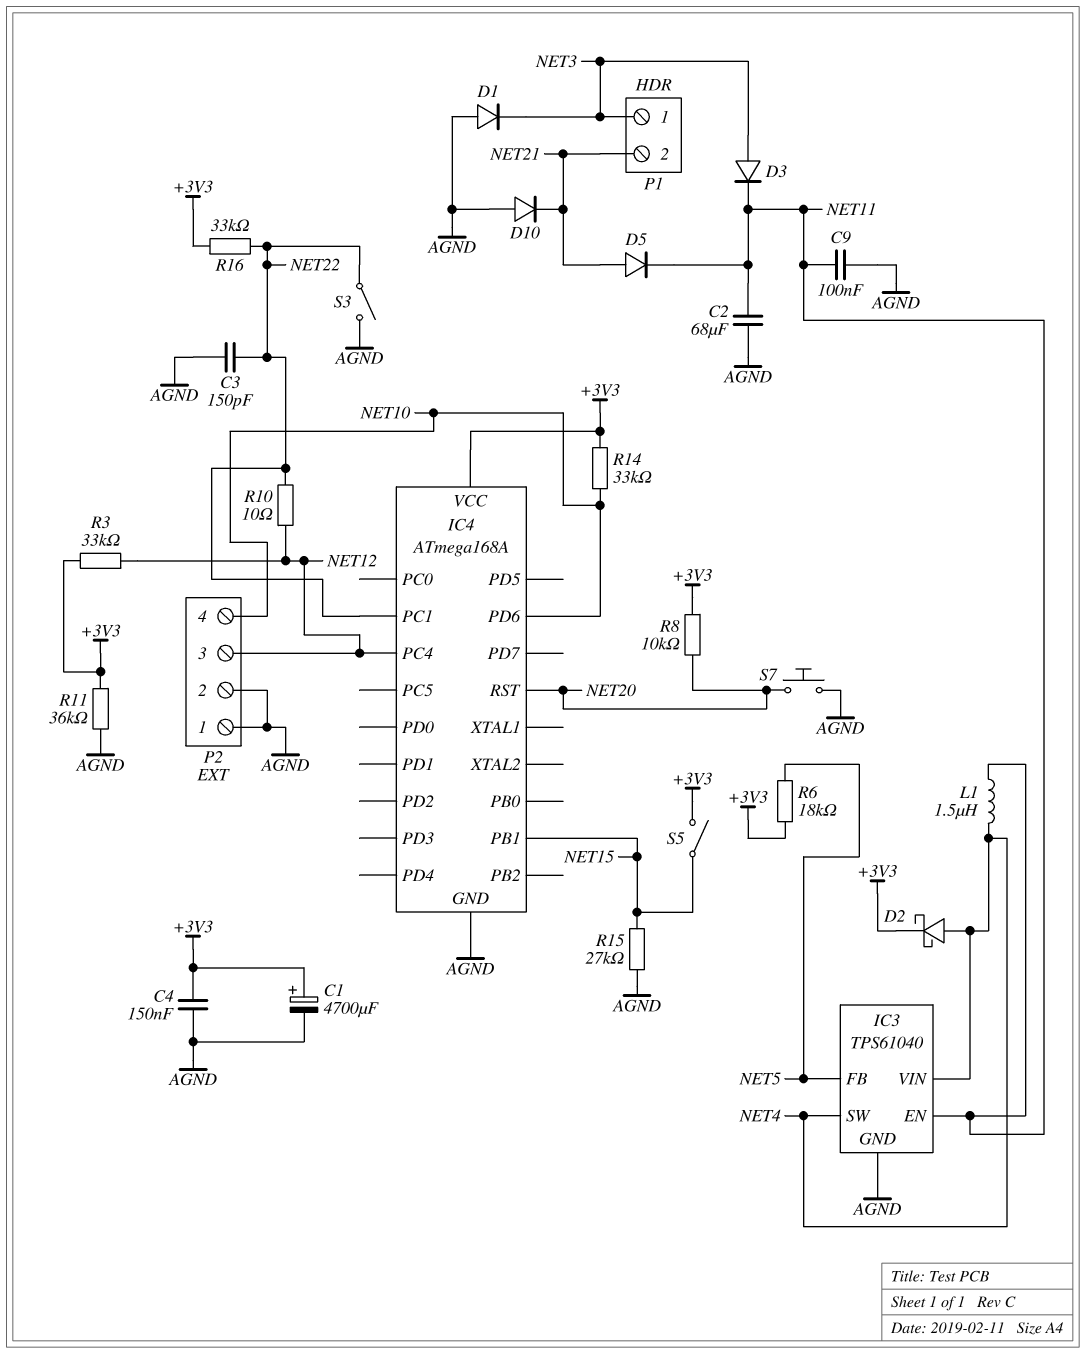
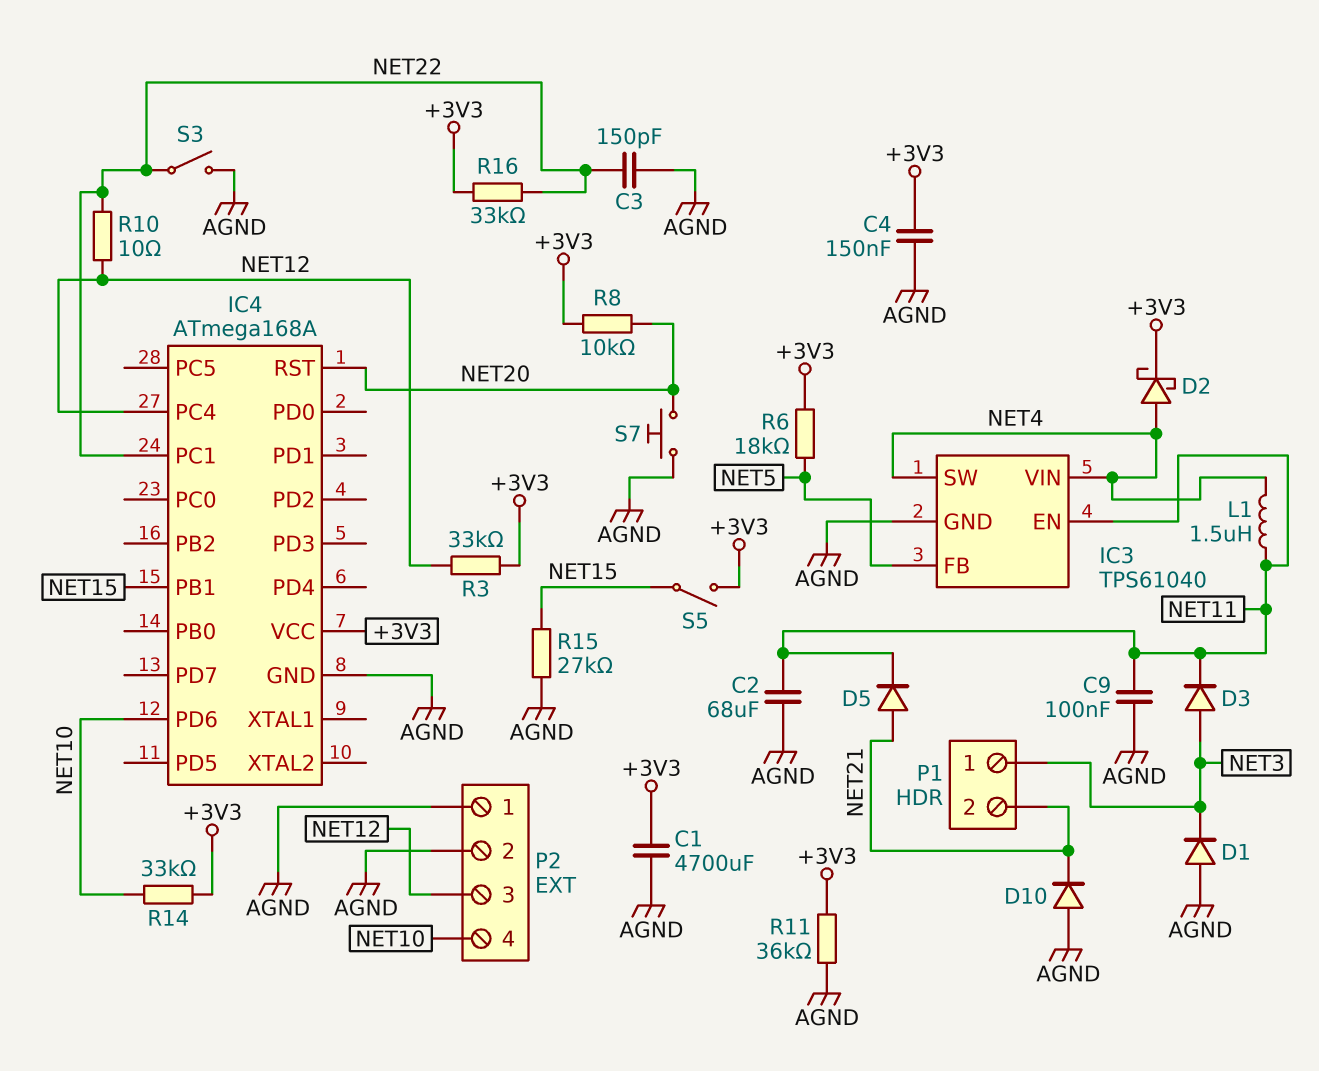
C1: 4700uF (plus +3V3, minus AGND) -> 4700uF (+3V3, AGND)

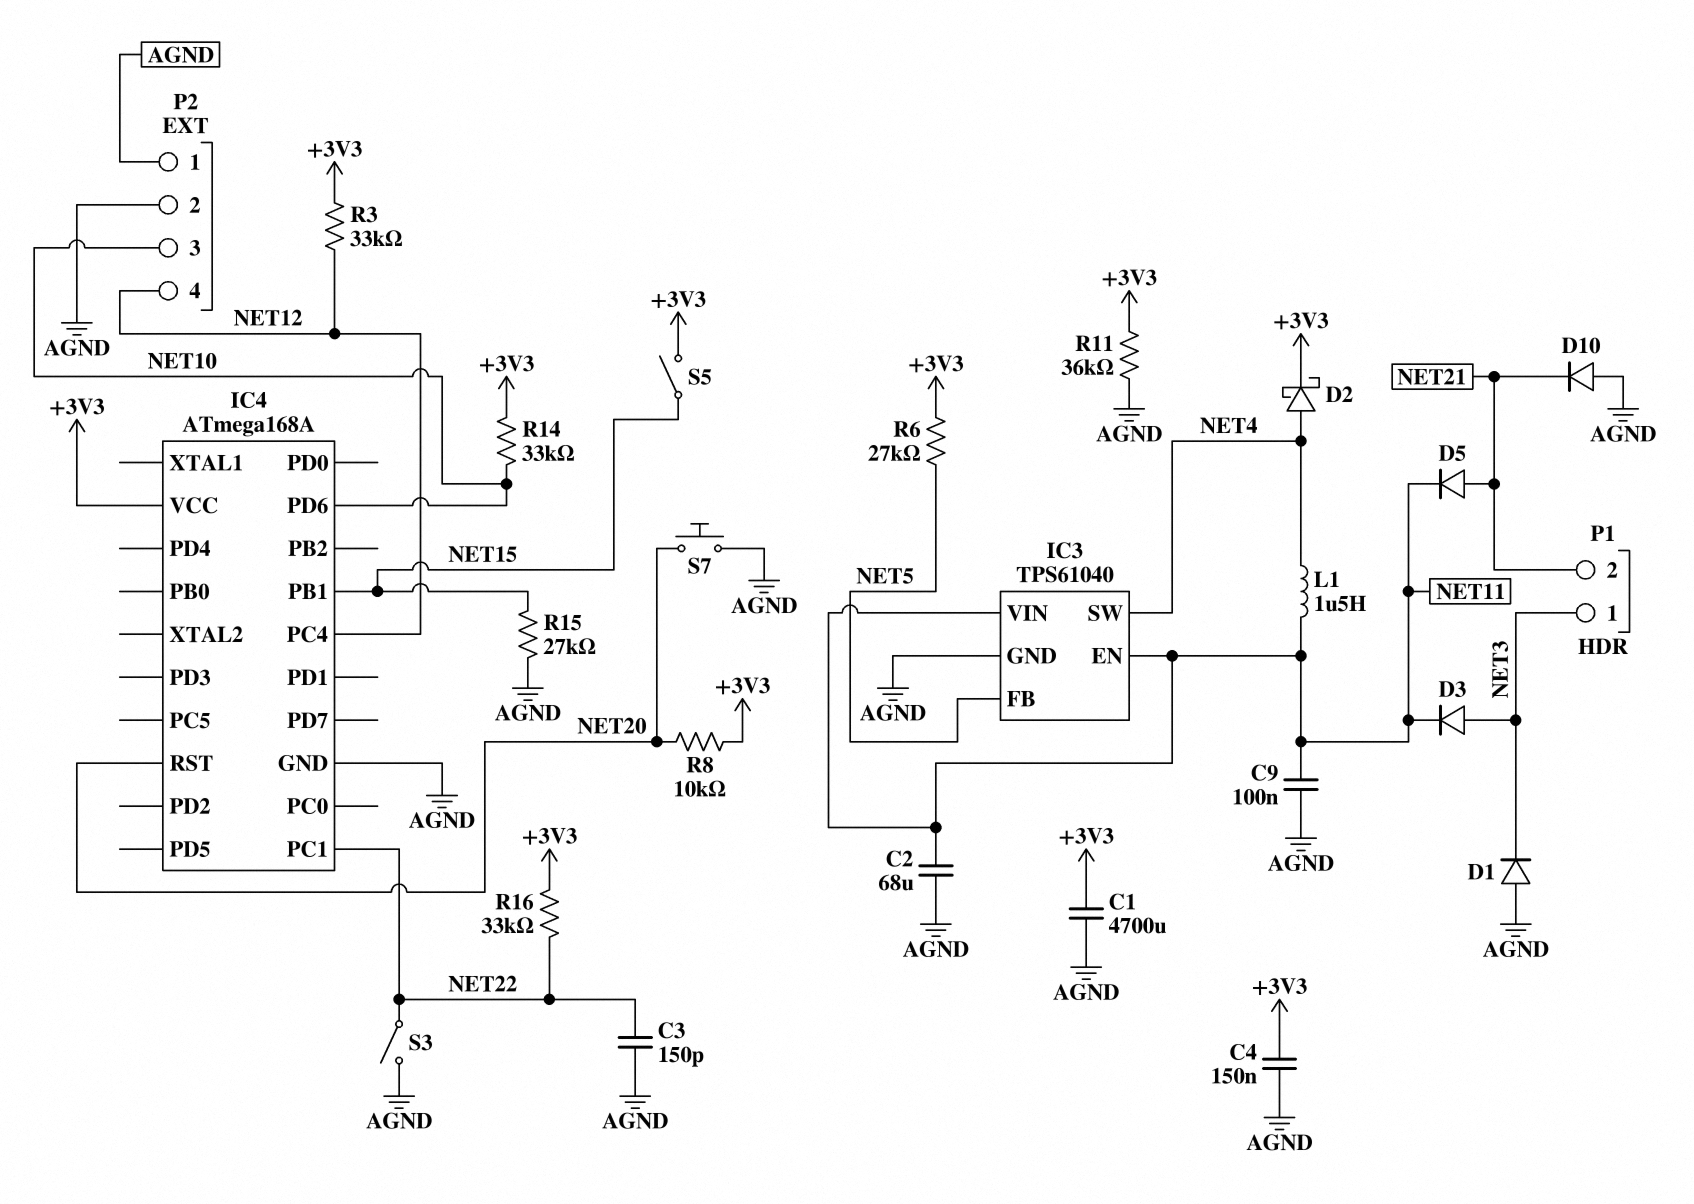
IC3 pin VIN: NET4 -> NET11
P2 pin 3: NET12 -> NET10
P2 pin 4: NET10 -> NET12
R6: 18k (+3V3, NET5) -> 27k (+3V3, NET5)
R10: 10 (NET12, NET22) -> none

